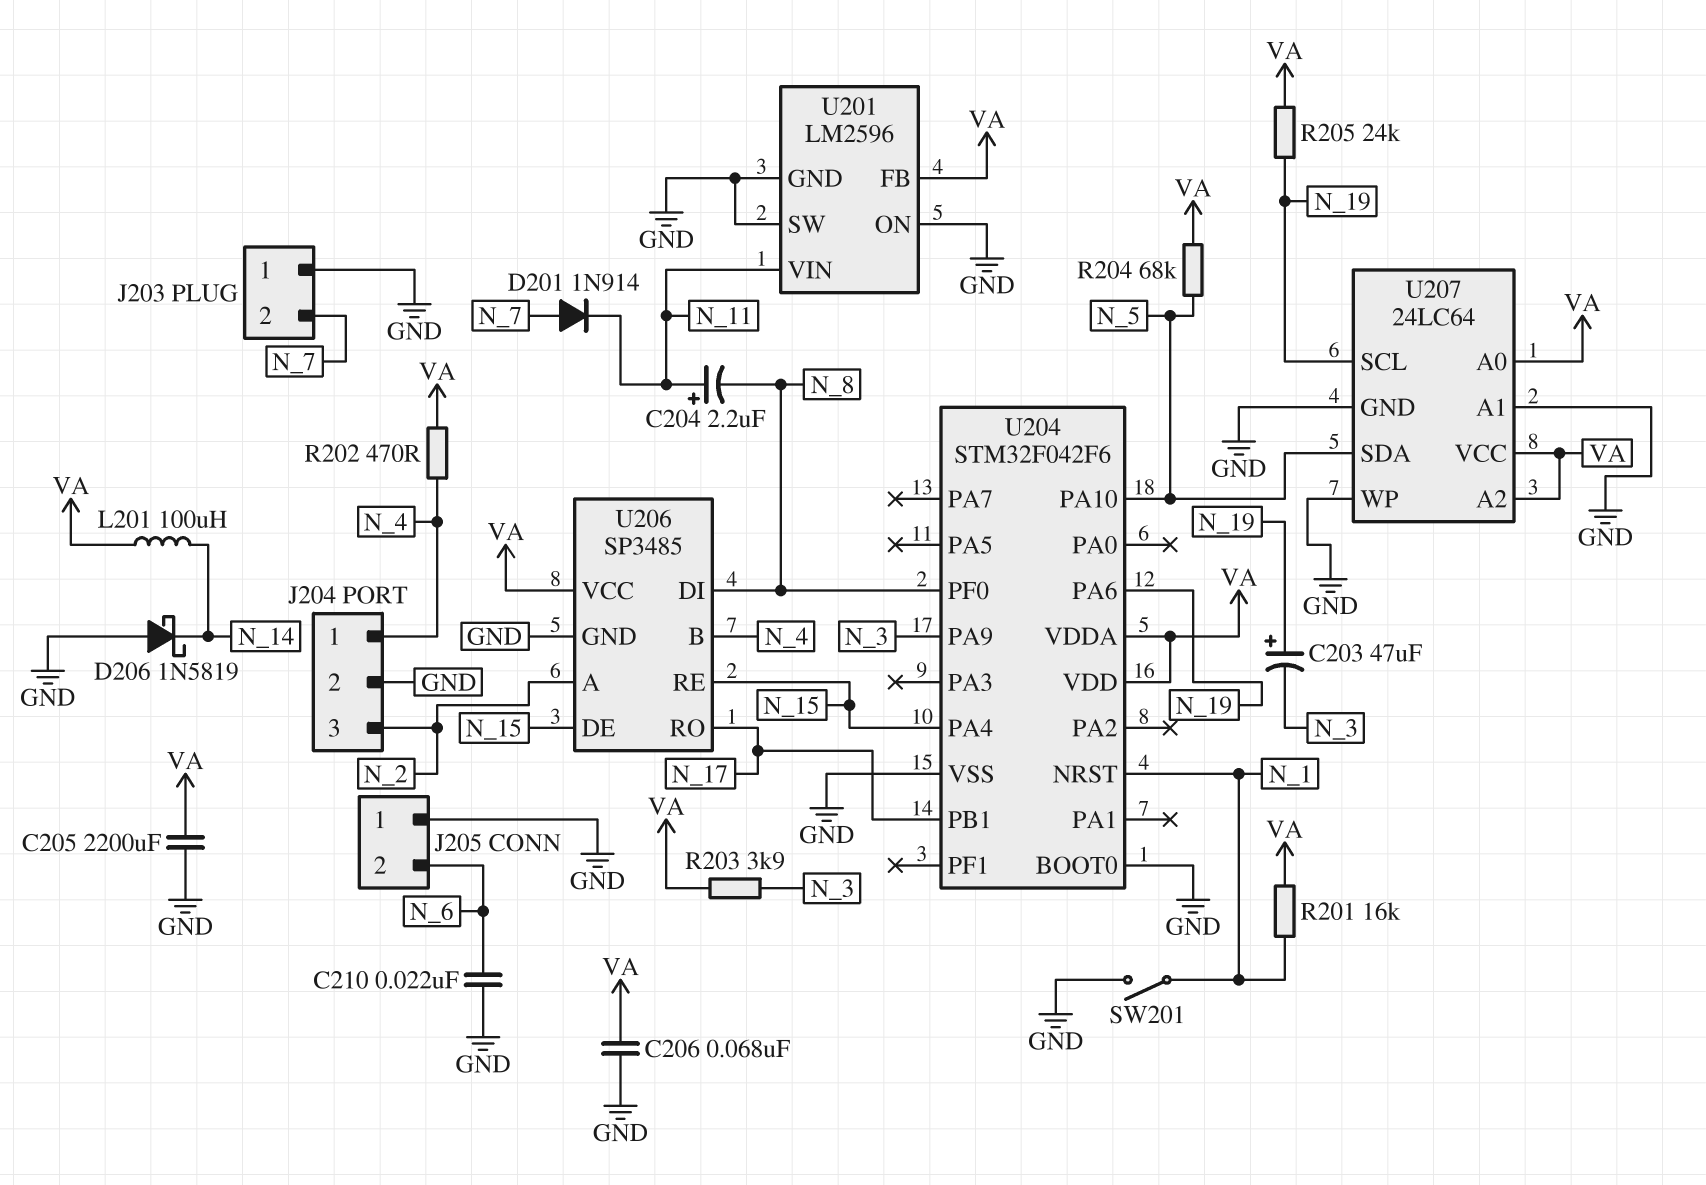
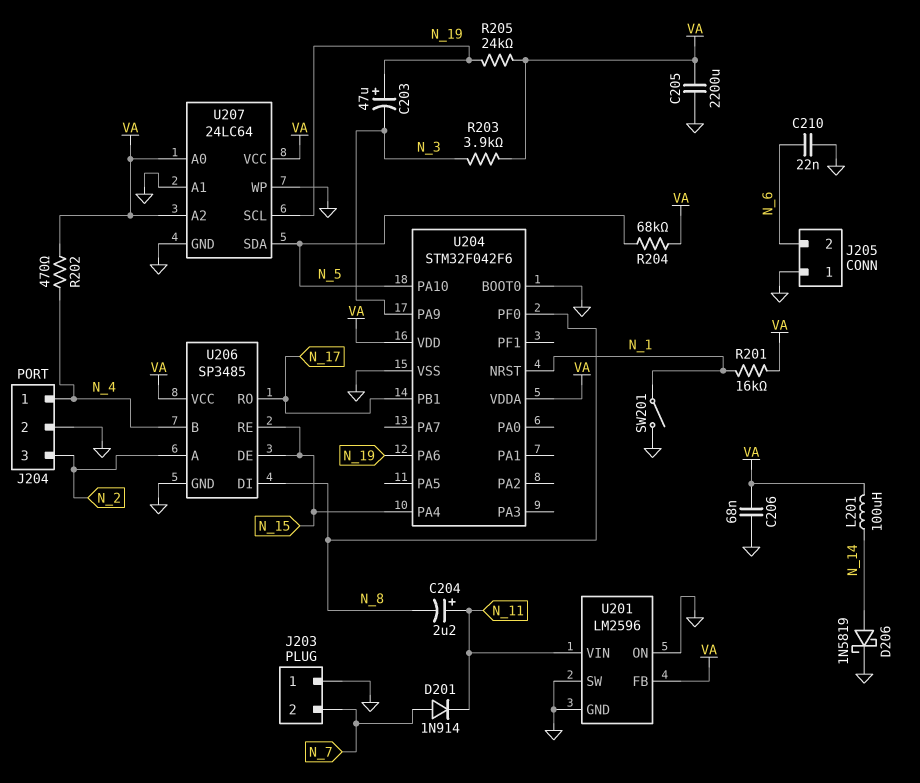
D206: schottky 1N5819 (A GND, K N_14) -> schottky 1N5819 (A N_14, K GND)

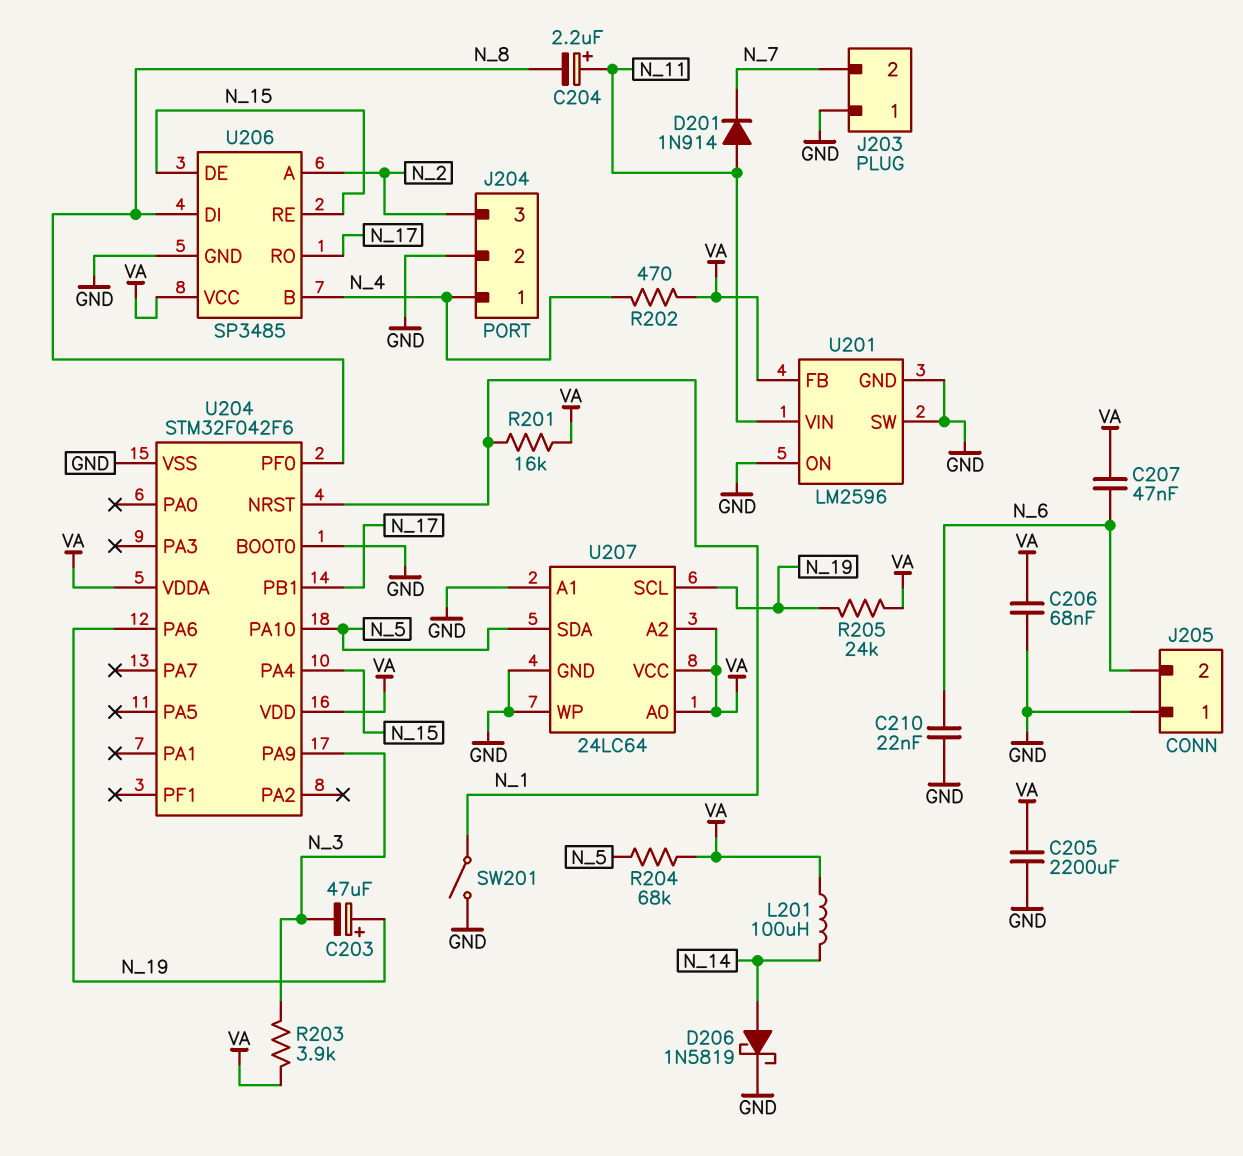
C207: none -> 47nF (N_6, VA)
D201: diode 1N914 (A N_7, K N_11) -> diode 1N914 (A N_11, K N_7)

